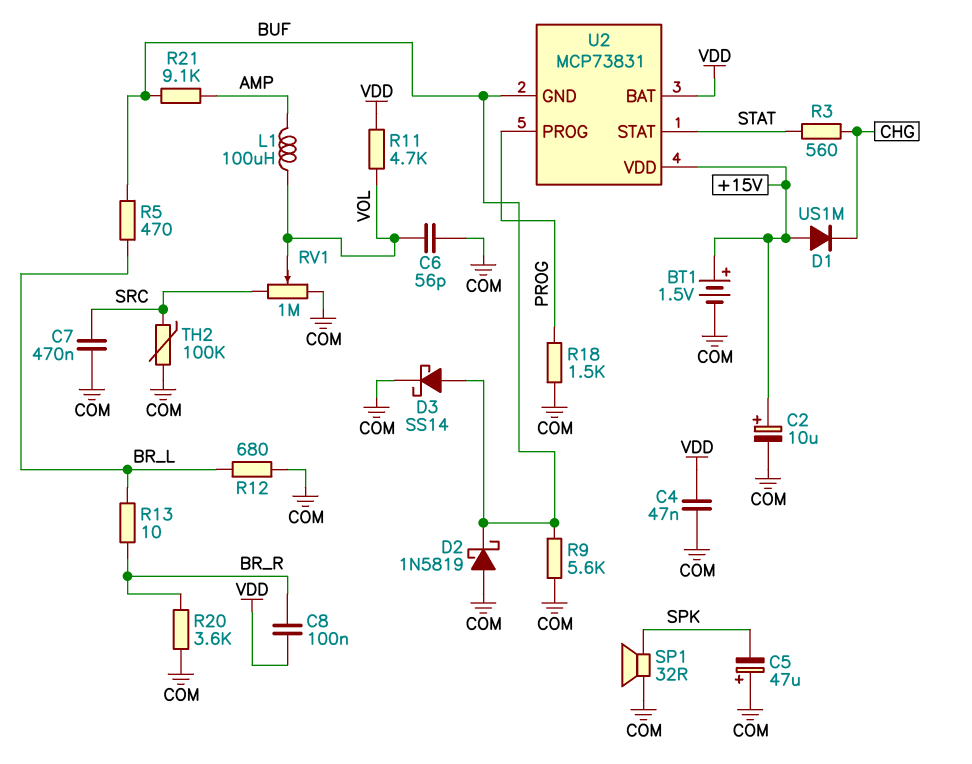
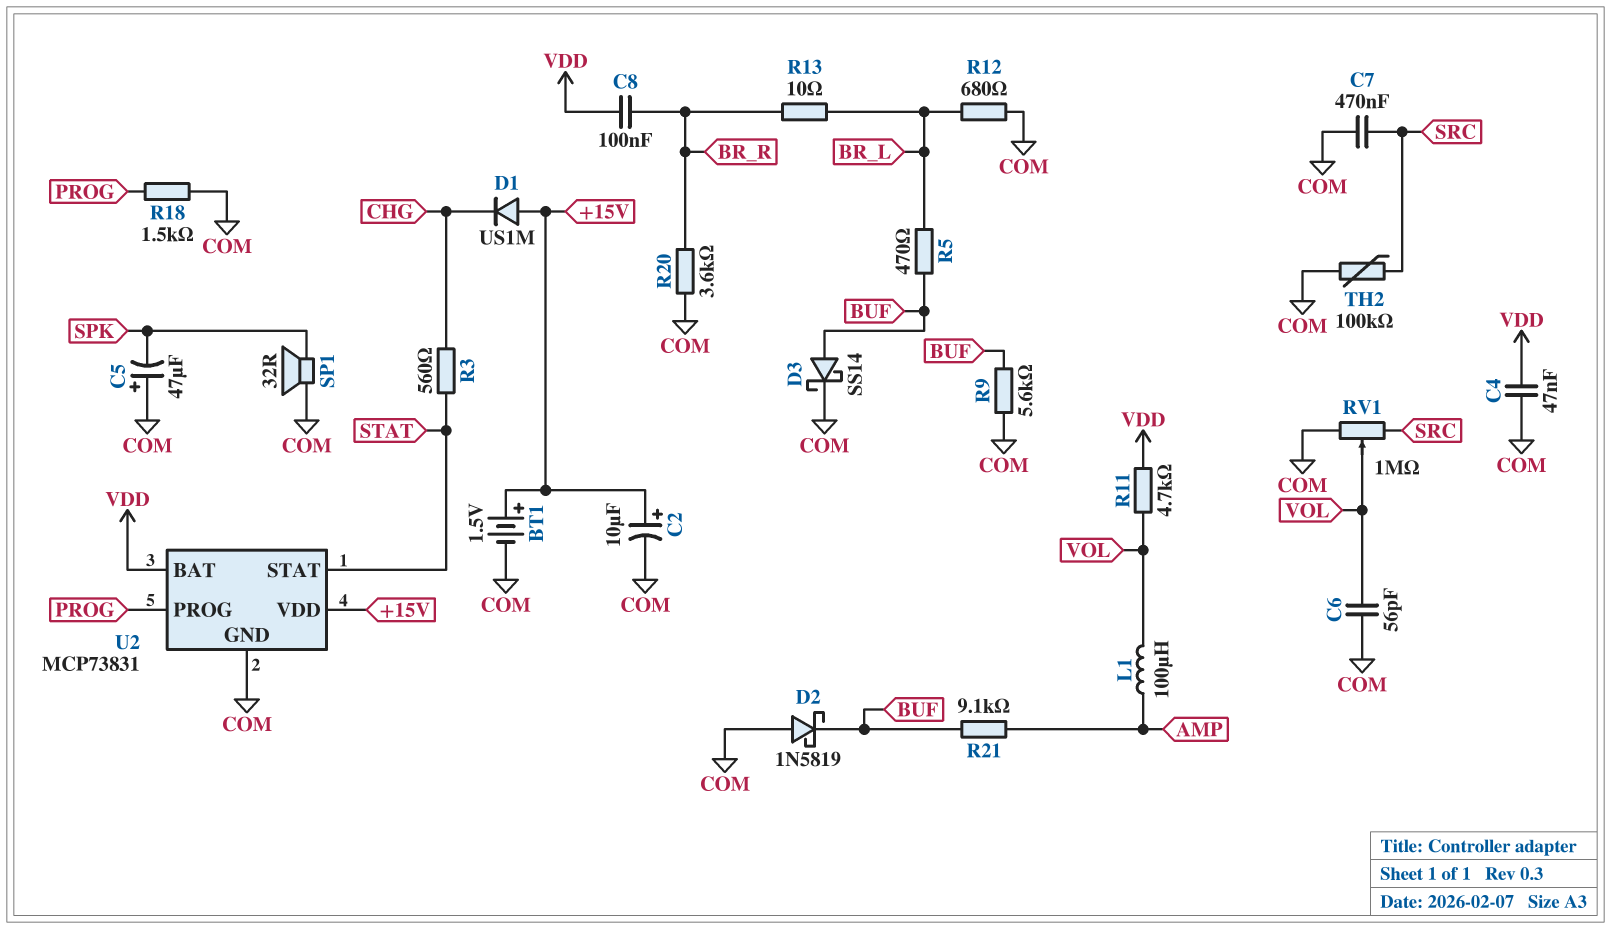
U2 pin GND: BUF -> COM

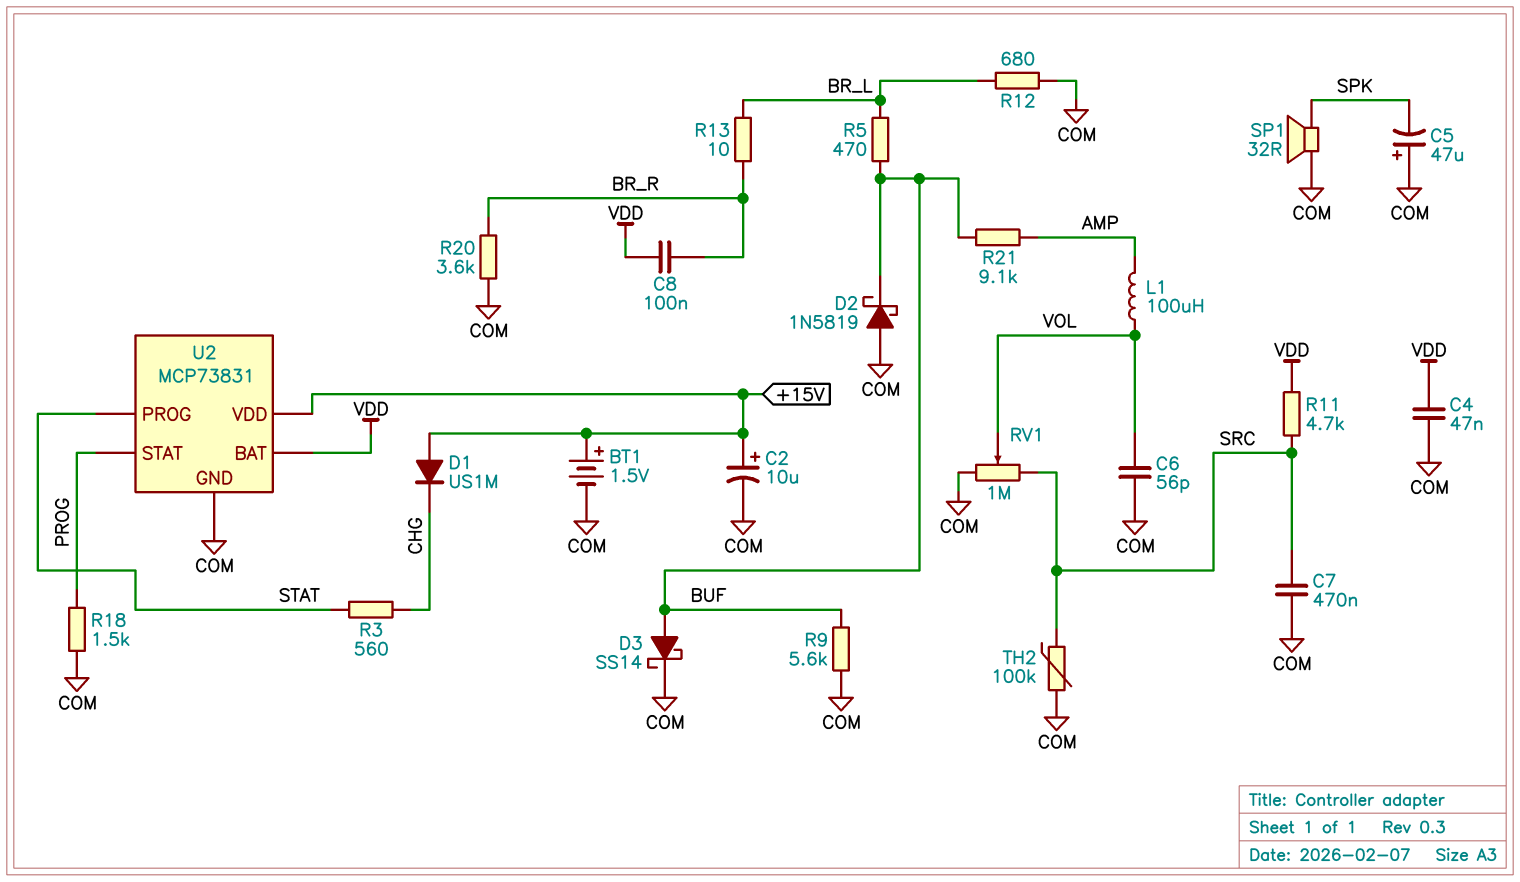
R11: 4.7k (VDD, VOL) -> 4.7k (SRC, VDD)
U2 pin PROG: PROG -> STAT
U2 pin STAT: STAT -> PROG

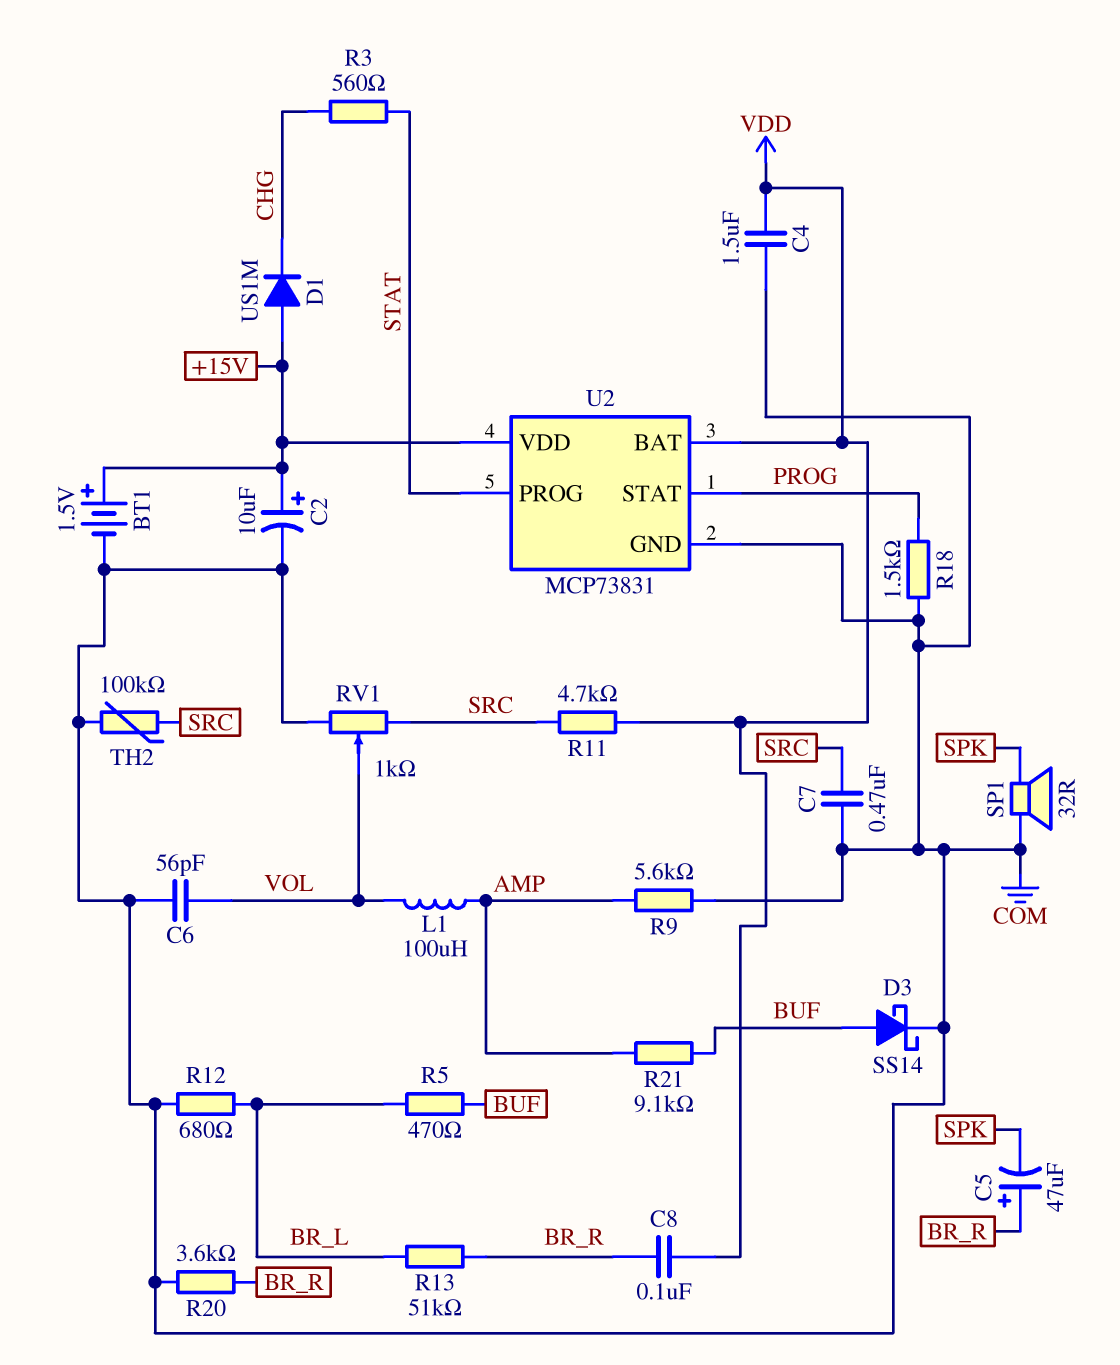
C4: 47nF (COM, VDD) -> 1.5uF (COM, VDD)
C5: 47uF (plus COM, minus SPK) -> 47uF (plus BR_R, minus SPK)
D2: schottky 1N5819 (A COM, K BUF) -> none
R9: 5.6k (BUF, COM) -> 5.6k (AMP, COM)
R13: 10 (BR_L, BR_R) -> 51k (BR_L, BR_R)
RV1: 1M (COM, SRC, wiper VOL) -> 1k (COM, SRC, wiper VOL)

